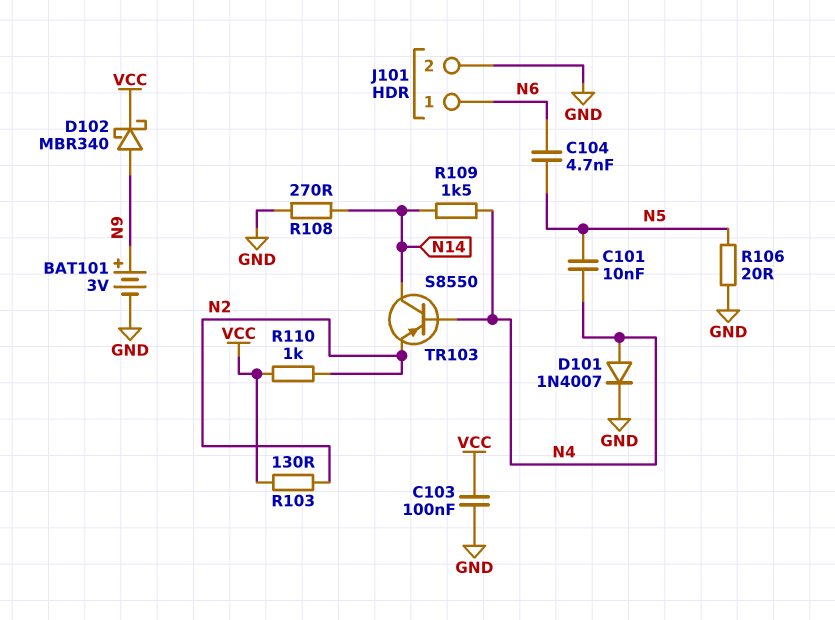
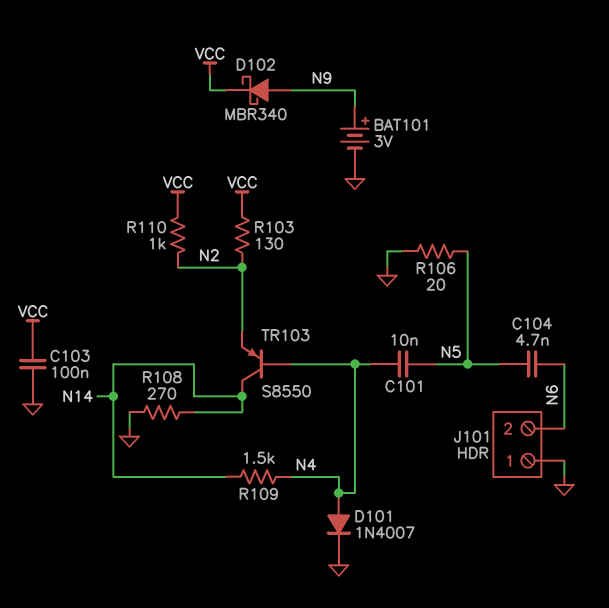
J101 pin 1: N6 -> GND
J101 pin 2: GND -> N6

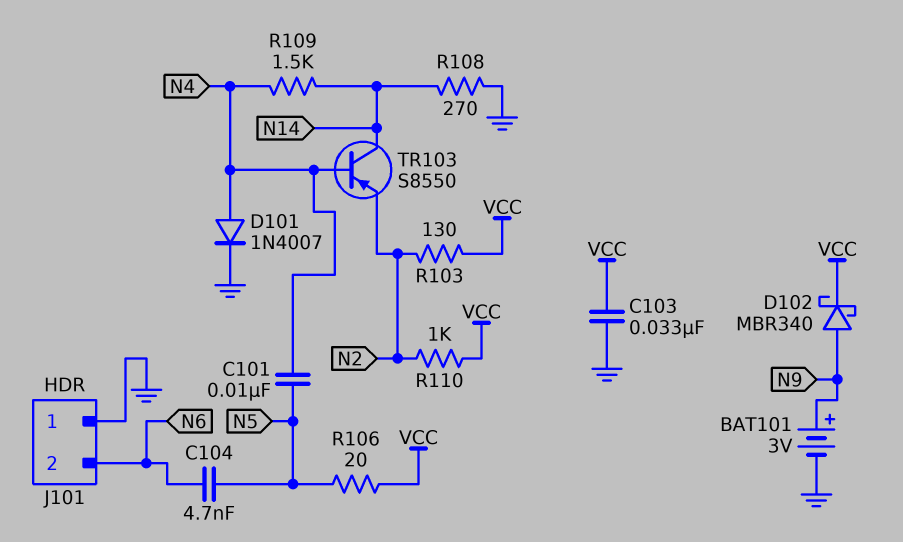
C103: 100nF (GND, VCC) -> 33nF (GND, VCC)
R106: 20 (GND, N5) -> 20 (N5, VCC)

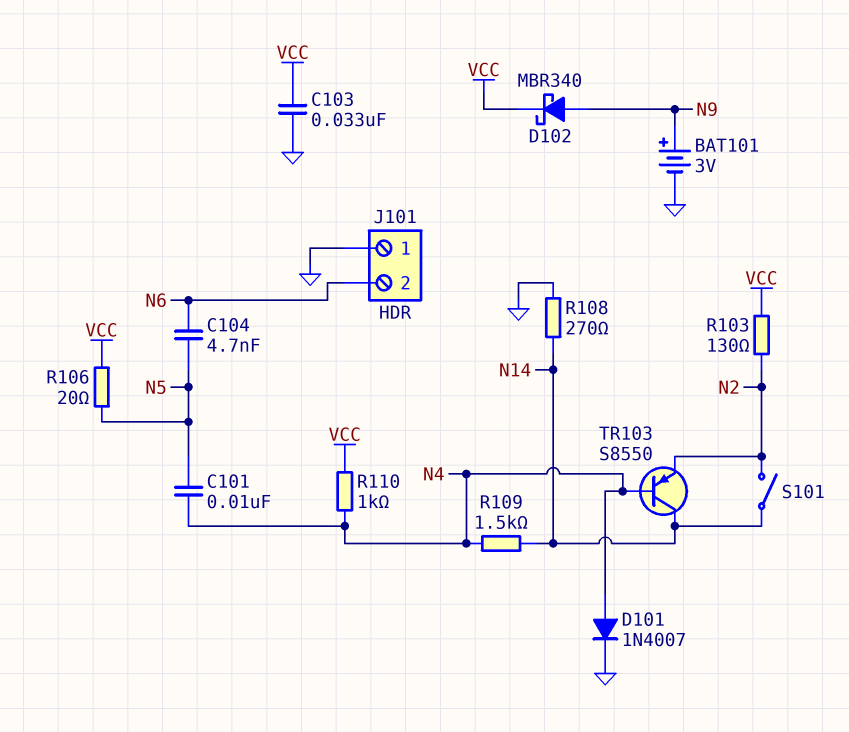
R110: 1k (N2, VCC) -> 1k (N4, VCC)
S101: none -> switch (N2, N14)

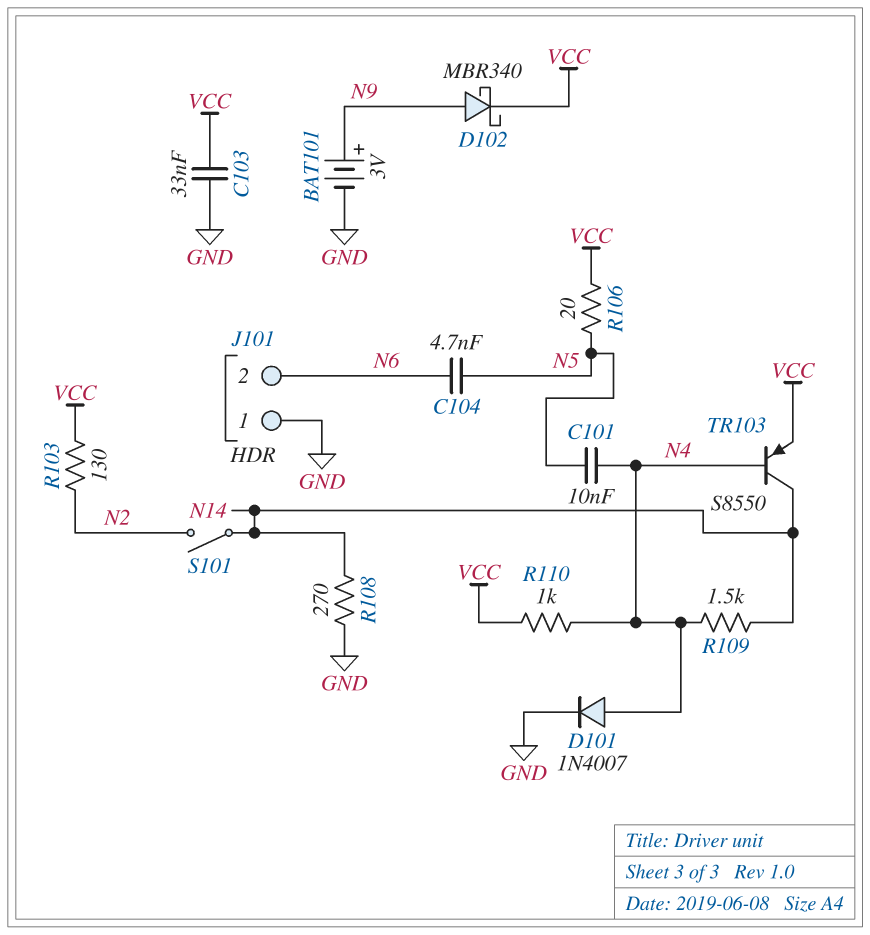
TR103: PNP S8550 (B N4, C N14, E N2) -> PNP S8550 (B N4, C N14, E VCC)

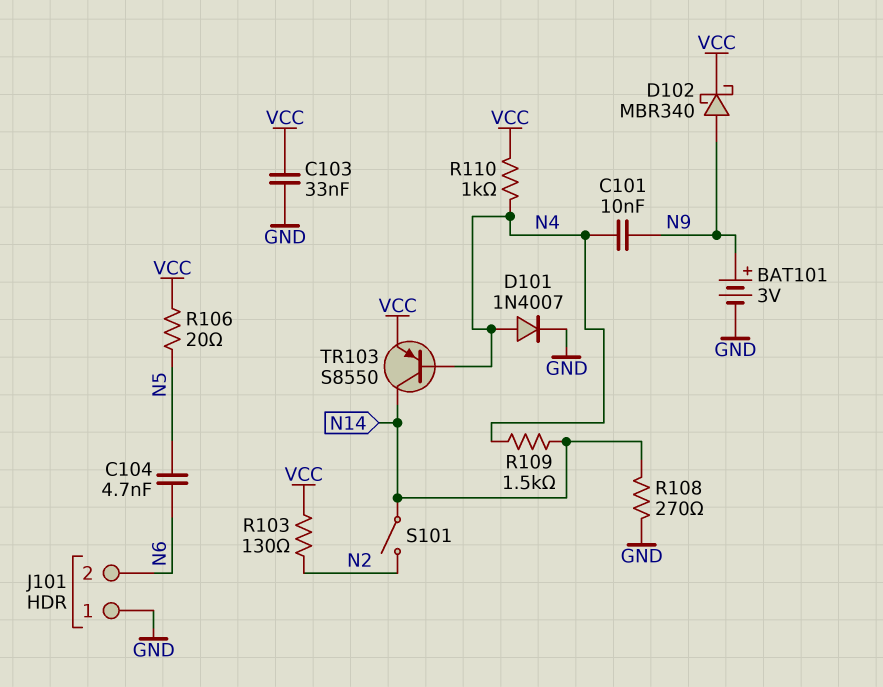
C101: 10nF (N4, N5) -> 10nF (N4, N9)

